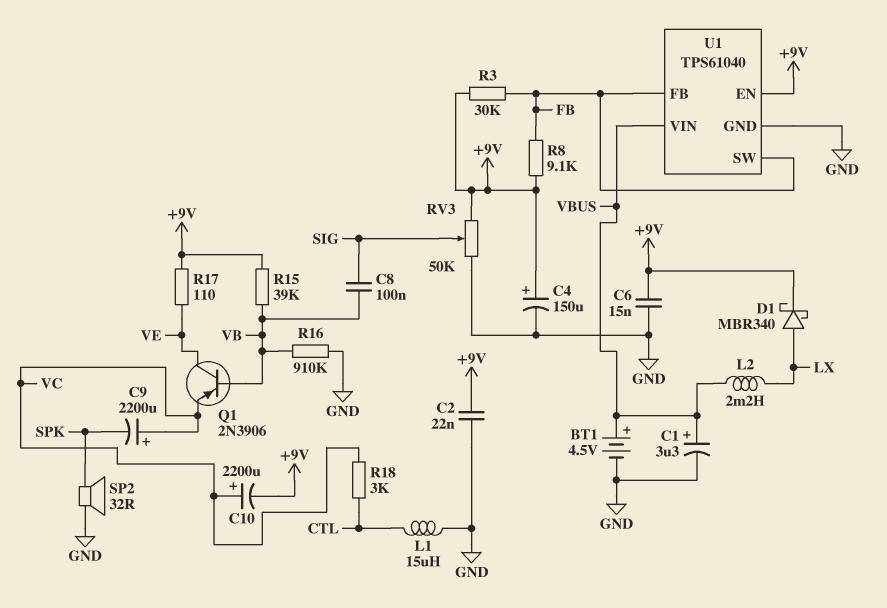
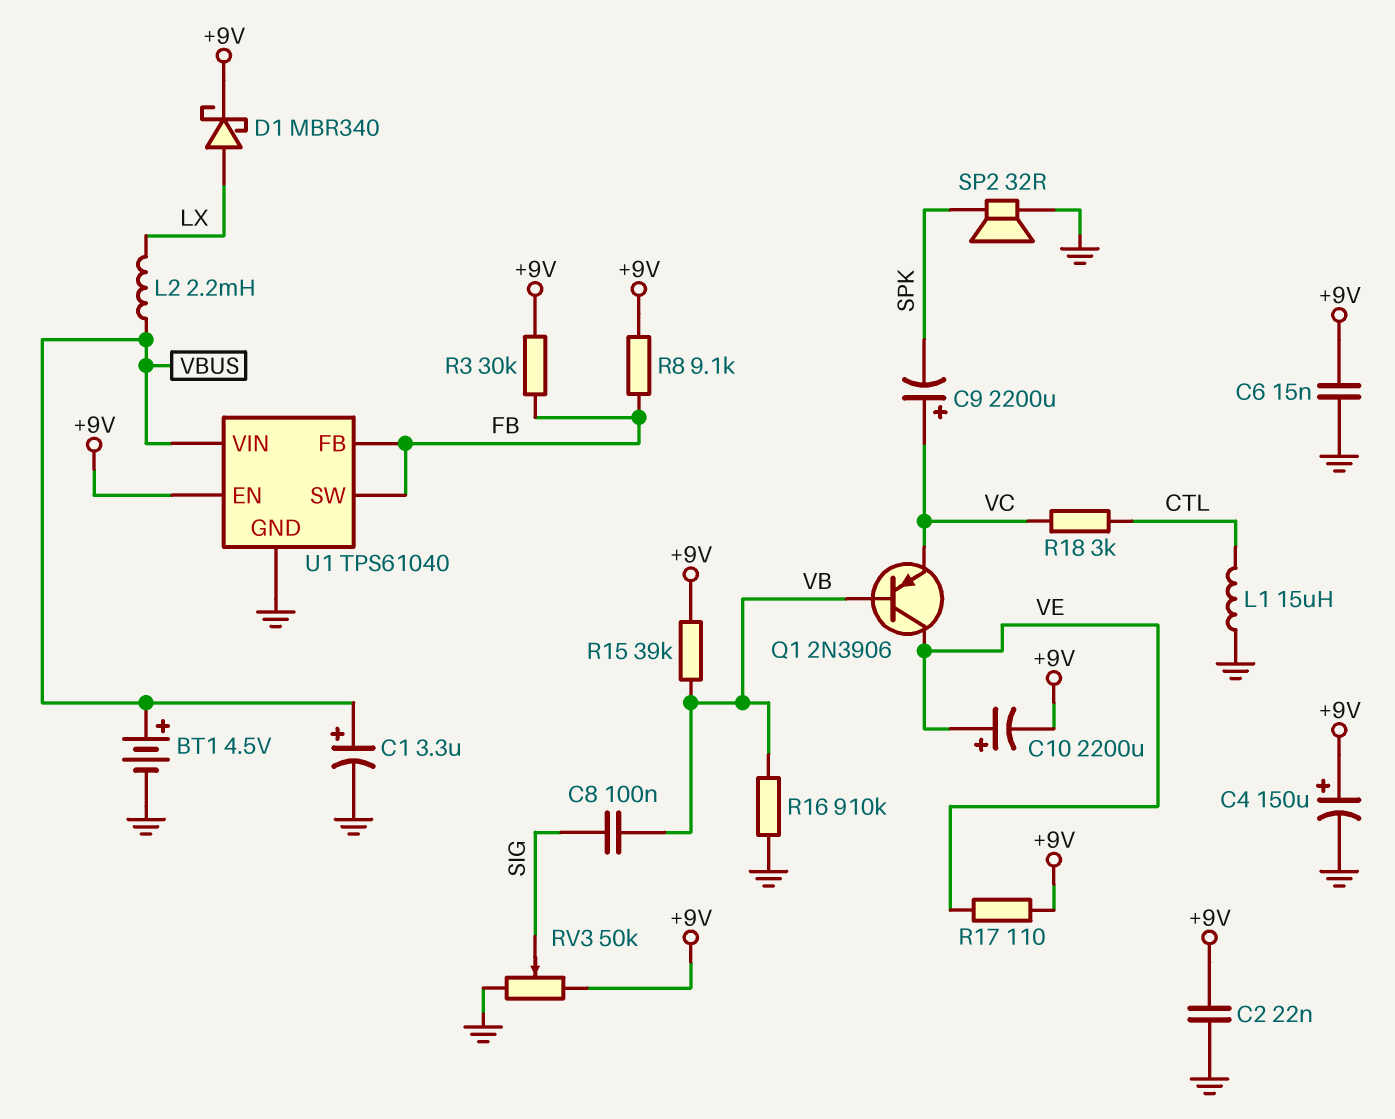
C10: 2200uF (plus VC, minus +9V) -> 2200uF (plus VE, minus +9V)

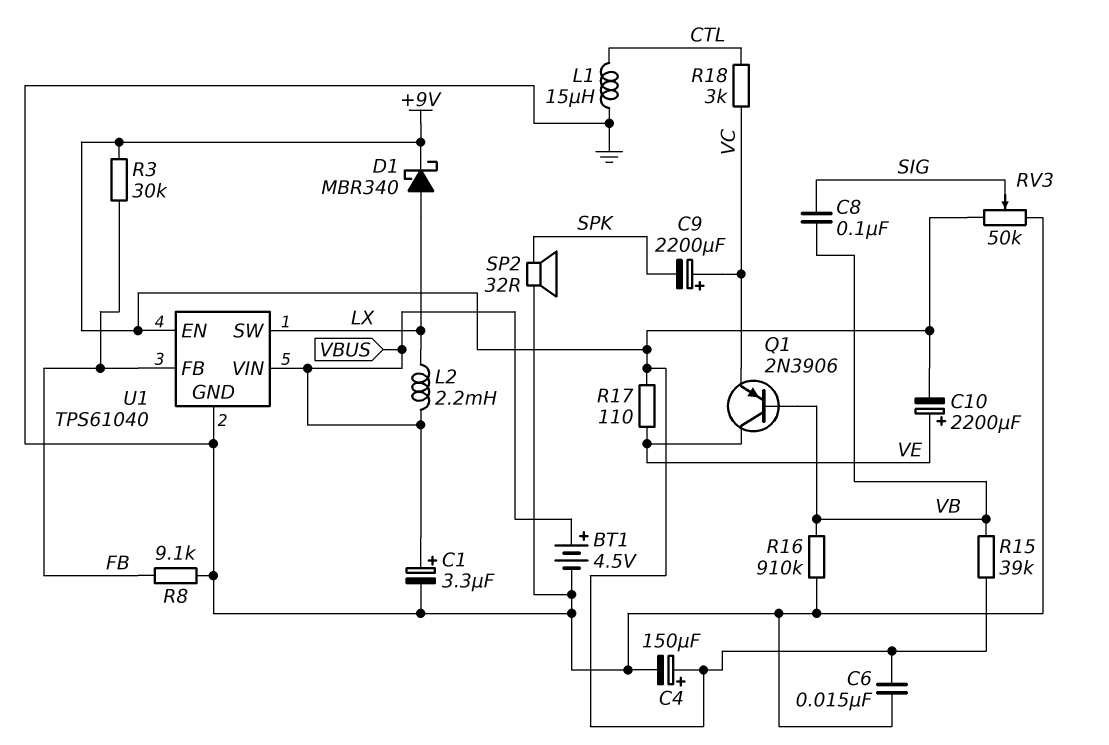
C2: 22nF (+9V, GND) -> none
R8: 9.1k (+9V, FB) -> 9.1k (FB, GND)
U1 pin SW: FB -> LX

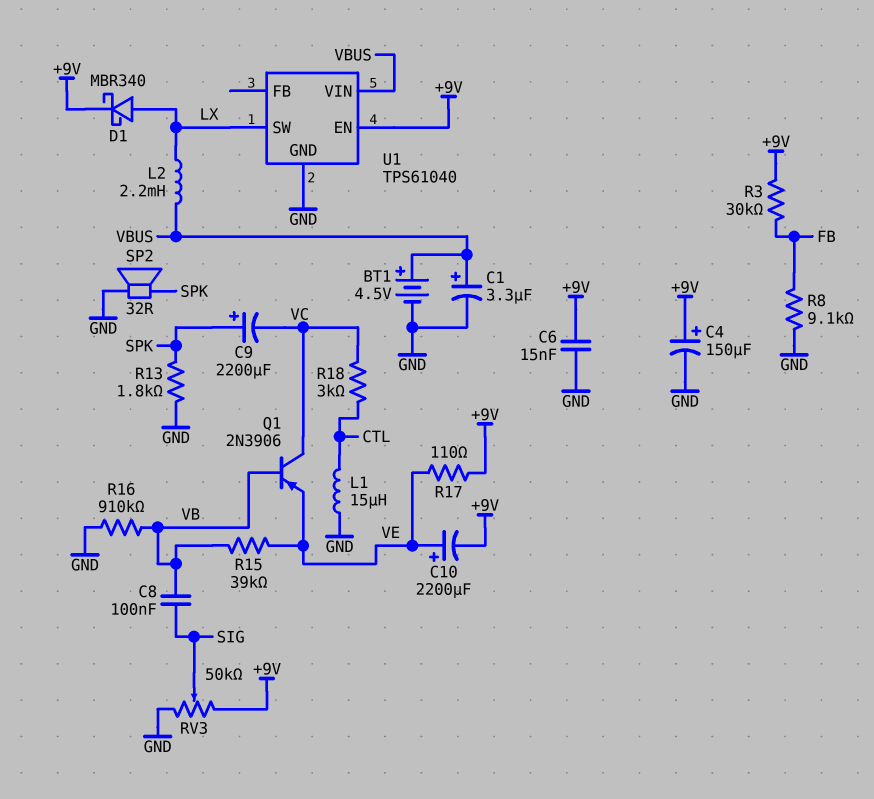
C9: 2200uF (plus VC, minus SPK) -> 2200uF (plus SPK, minus VC)
Q1: PNP 2N3906 (B VB, C VE, E VC) -> PNP 2N3906 (B VB, C VC, E VE)
R13: none -> 1.8k (GND, SPK)
R15: 39k (+9V, VB) -> 39k (VB, VE)
U1 pin FB: FB -> none

